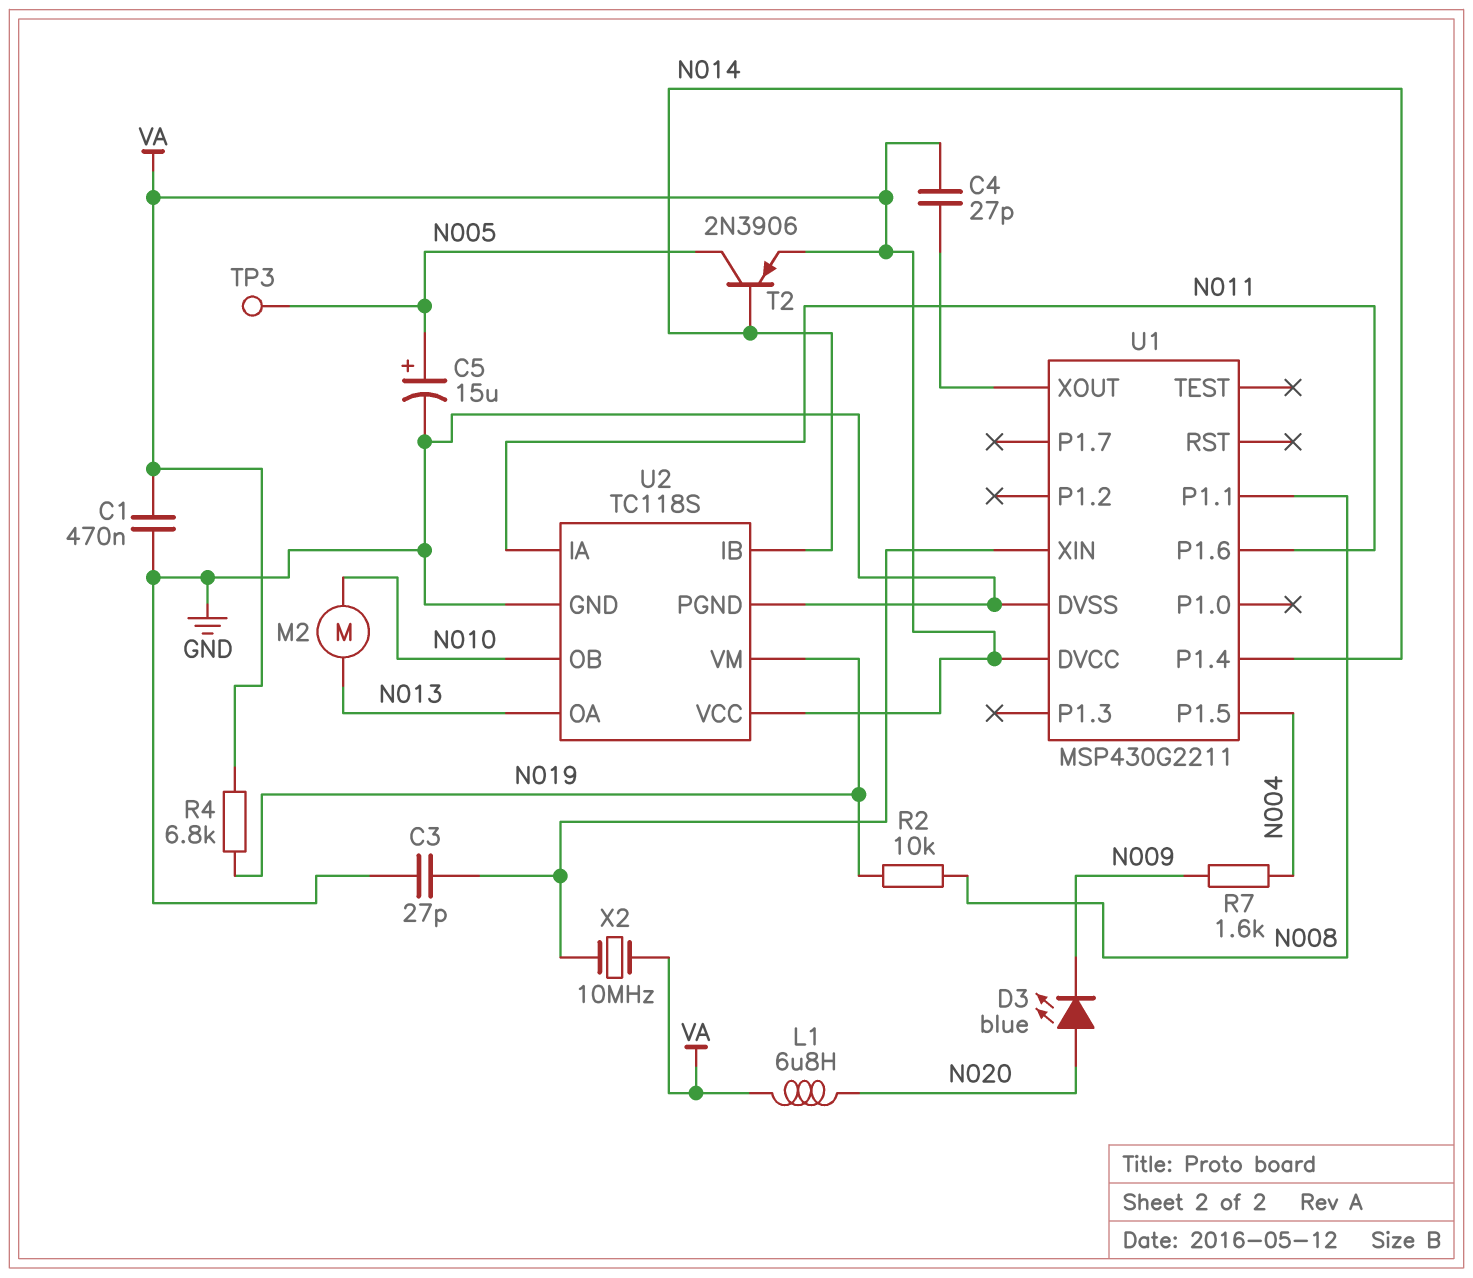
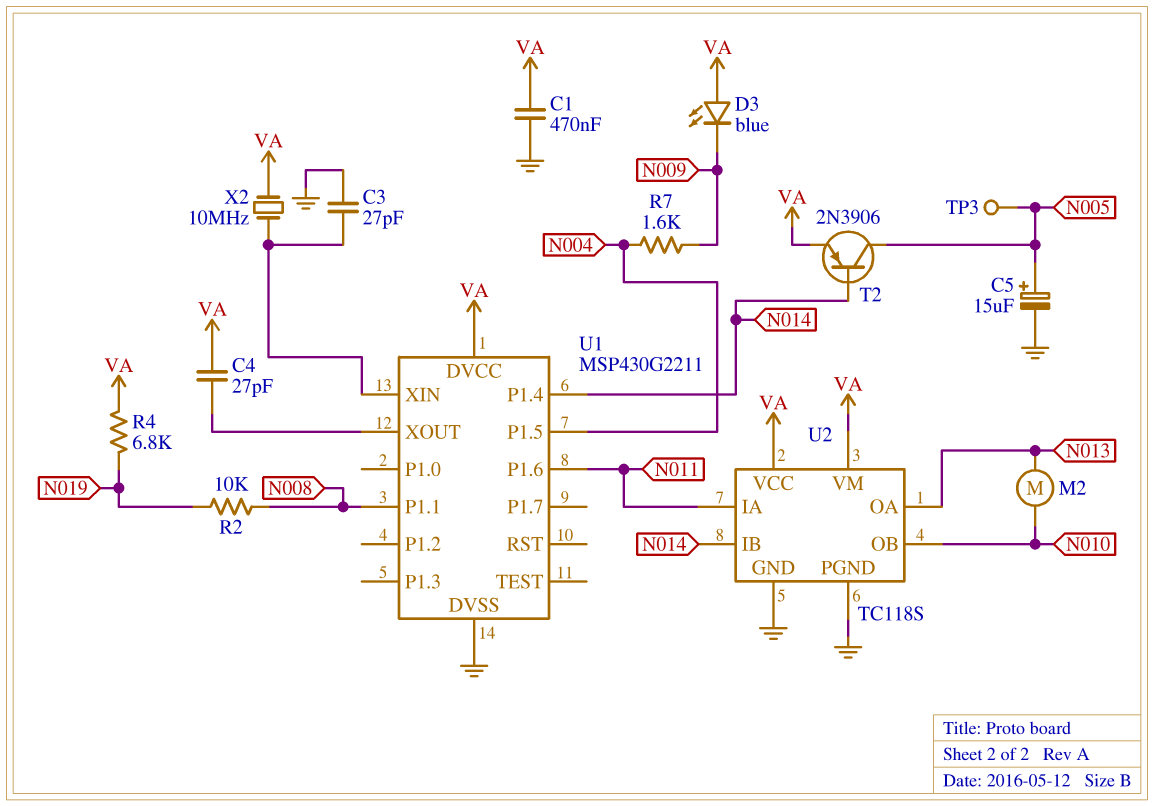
D3: LED blue (A N020, K N009) -> LED blue (A VA, K N009)
L1: 6.8uH (N020, VA) -> none
U2 pin VM: N019 -> VA

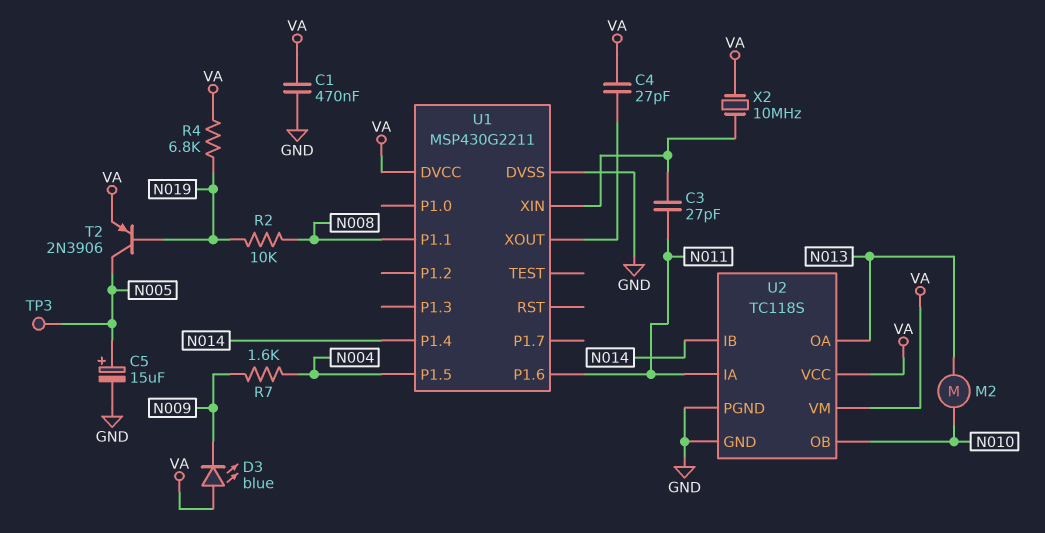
C3: 27pF (GND, U1/XIN) -> 27pF (N011, U1/XIN)
T2: PNP 2N3906 (B N014, C N005, E VA) -> PNP 2N3906 (B N019, C N005, E VA)

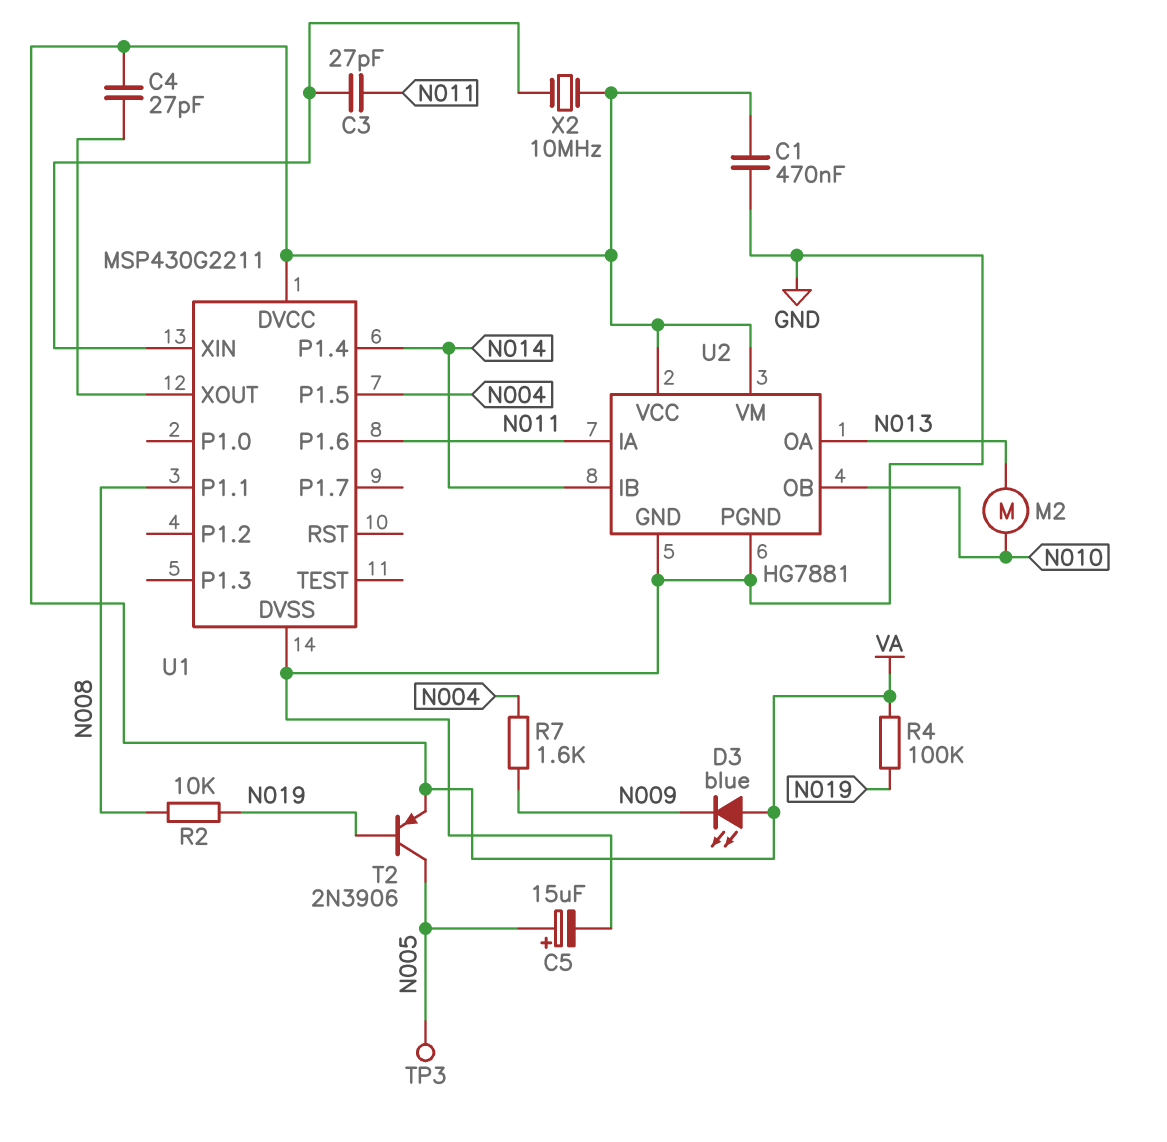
R4: 6.8k (N019, VA) -> 100k (N019, VA)
U2: TC118S -> HG7881

